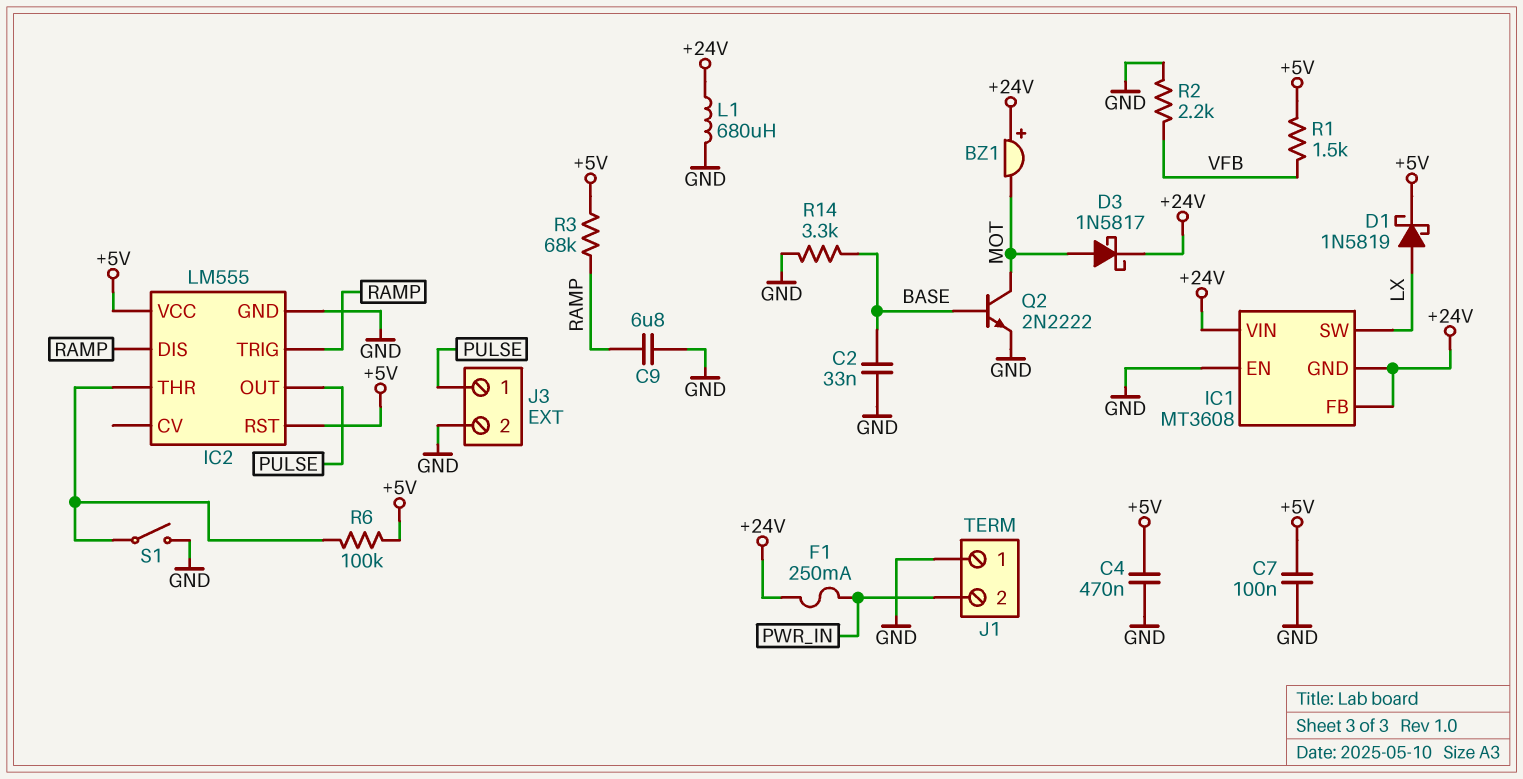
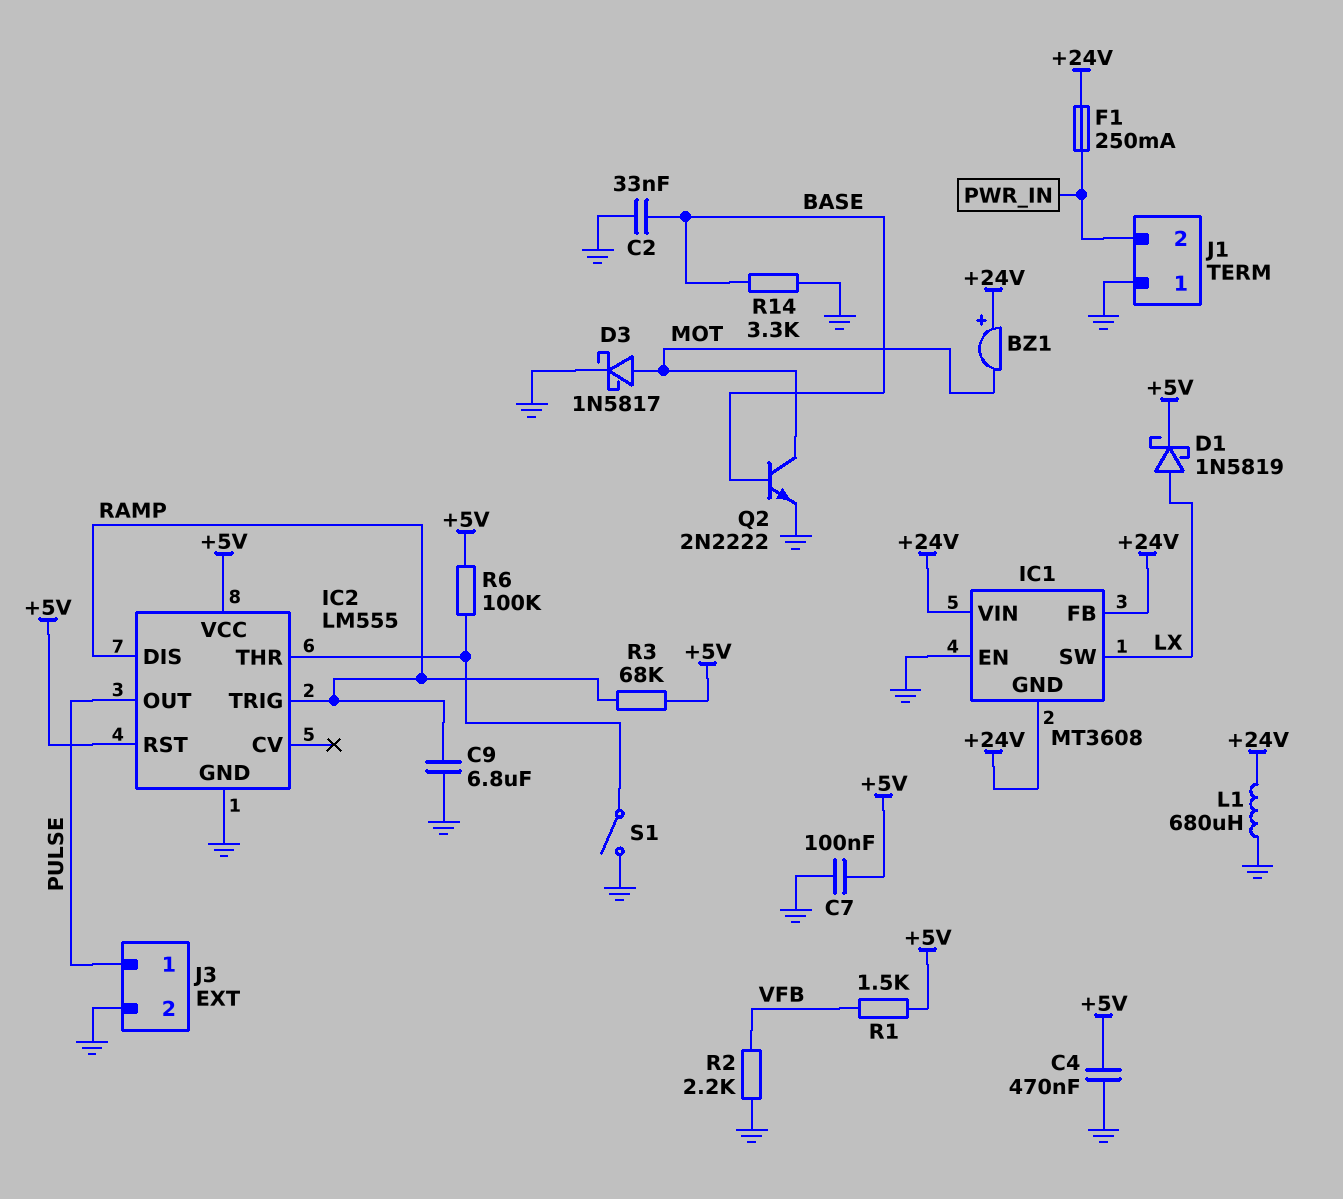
D3: schottky 1N5817 (A MOT, K +24V) -> schottky 1N5817 (A MOT, K GND)

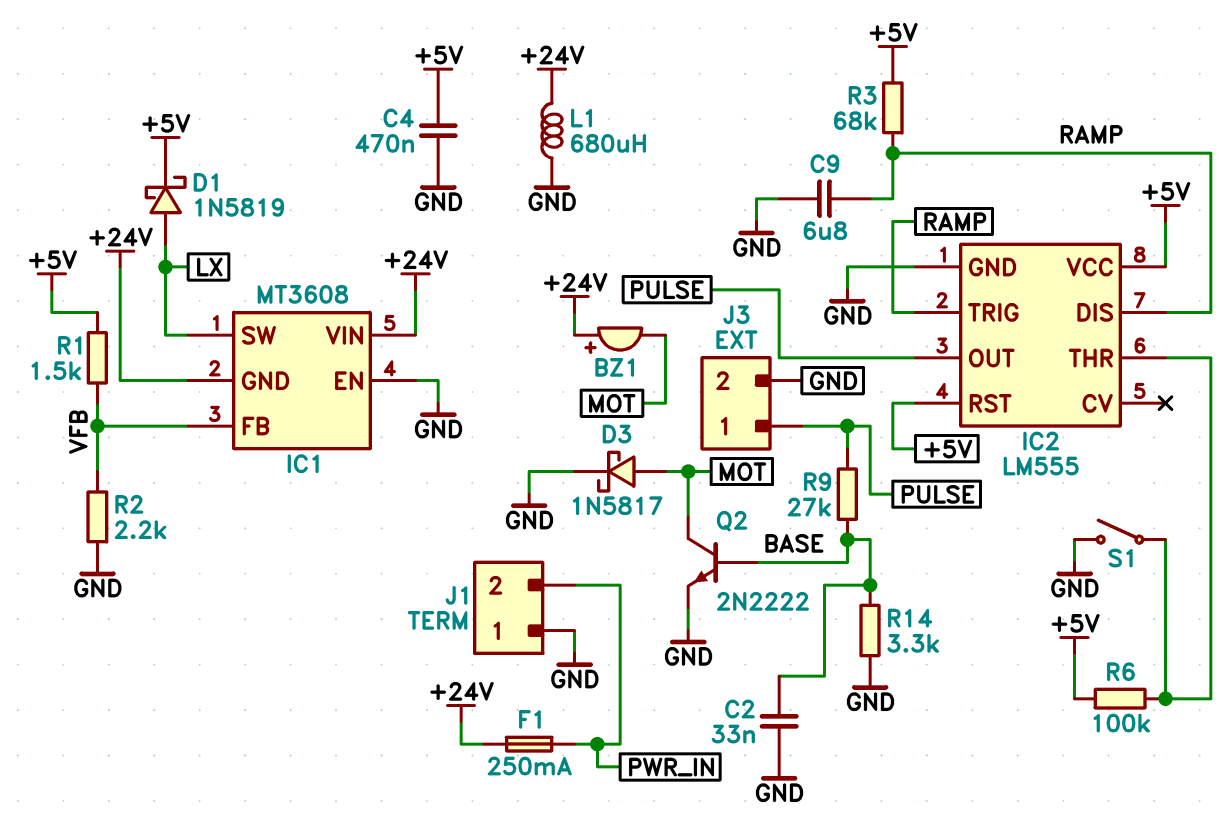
C7: 100nF (+5V, GND) -> none
IC1 pin FB: +24V -> VFB
R9: none -> 27k (BASE, PULSE)

